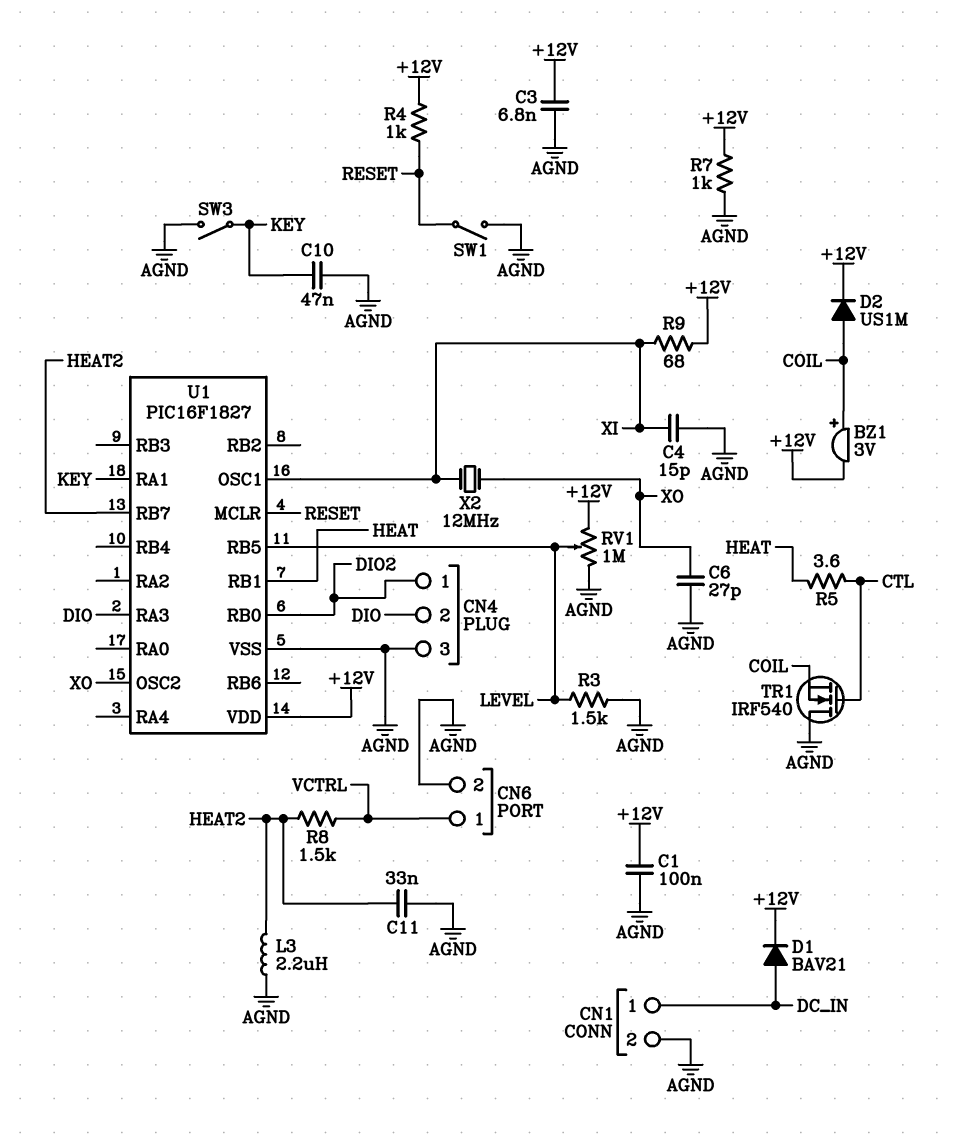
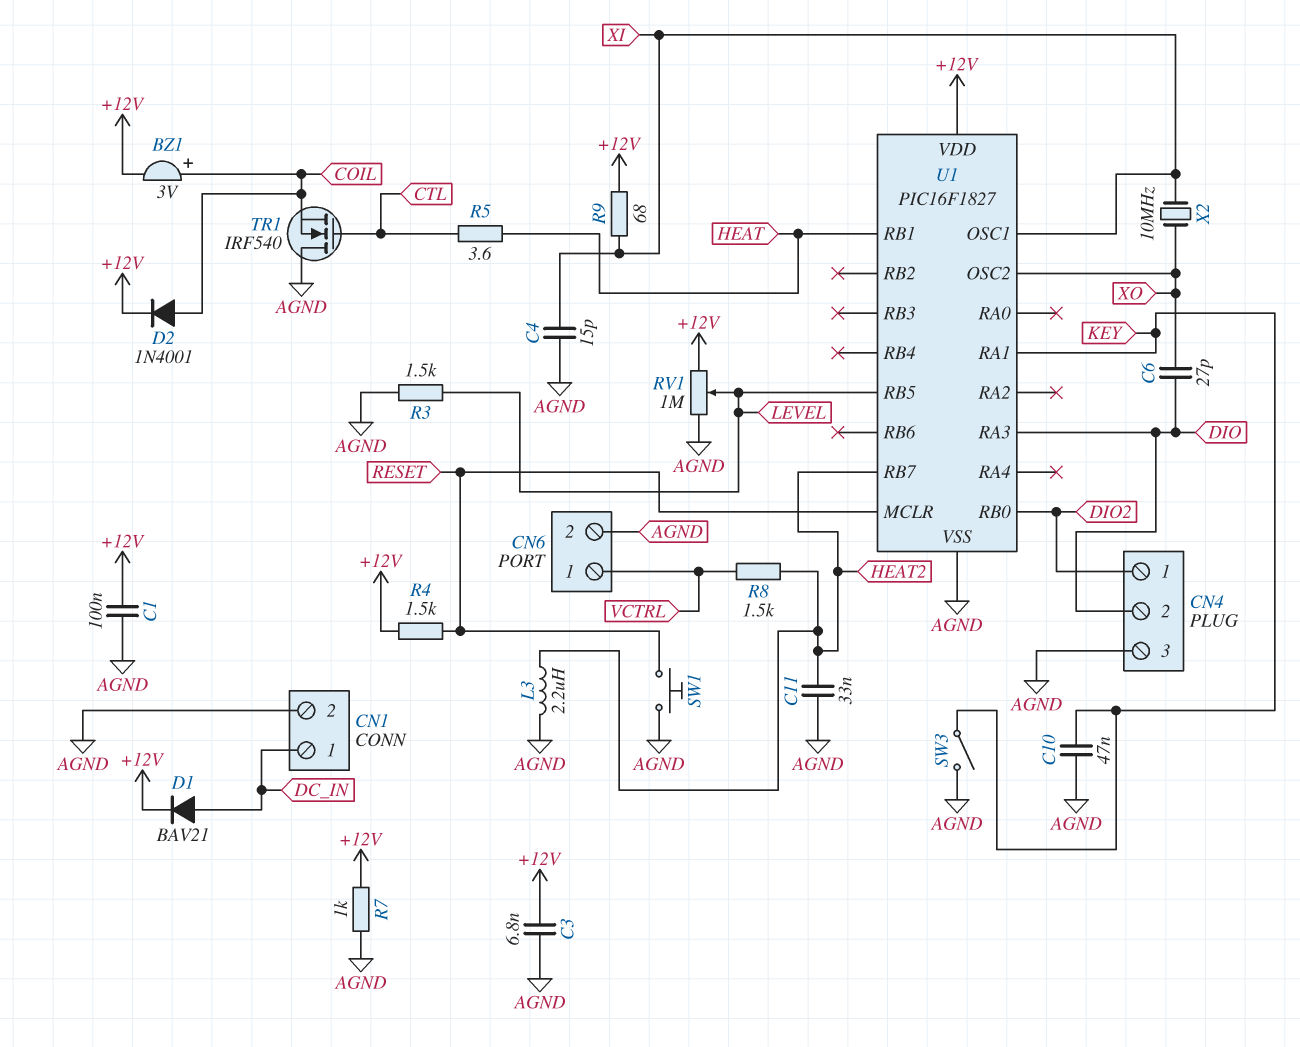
C6: 27pF (AGND, XO) -> 27pF (DIO, XO)
D2: diode US1M (A COIL, K +12V) -> diode 1N4001 (A COIL, K +12V)
R4: 1k (+12V, RESET) -> 1.5k (+12V, RESET)
SW1: switch (AGND, RESET) -> button (AGND, RESET)
X2: 12MHz (XI, XO) -> 10MHz (XI, XO)

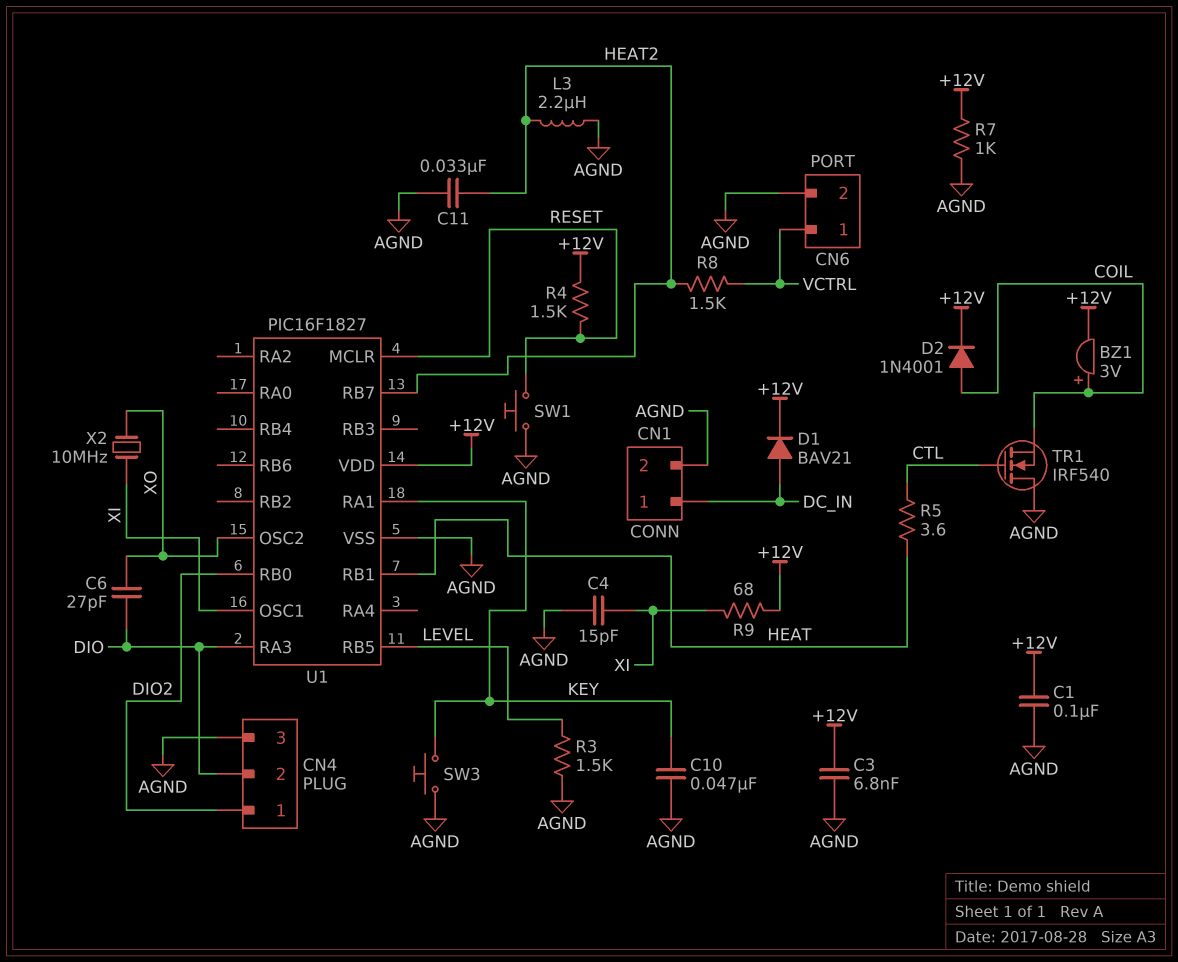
RV1: 1M (+12V, AGND, wiper LEVEL) -> none
SW3: switch (AGND, KEY) -> button (AGND, KEY)

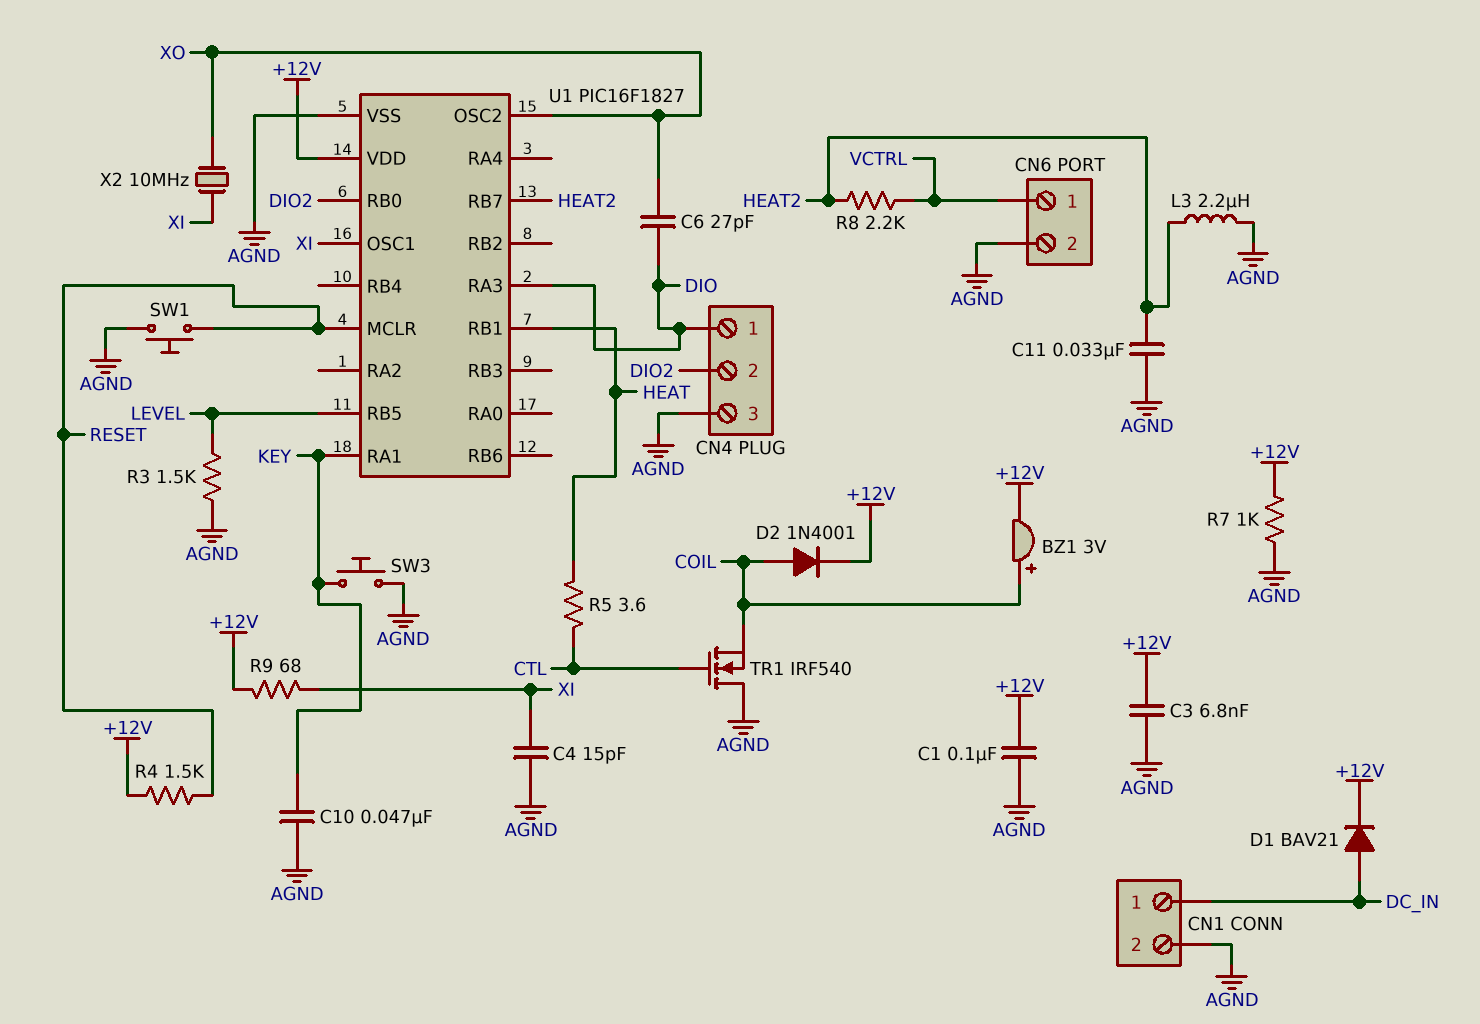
CN4 pin 1: DIO2 -> DIO
CN4 pin 2: DIO -> DIO2
R8: 1.5k (HEAT2, VCTRL) -> 2.2k (HEAT2, VCTRL)

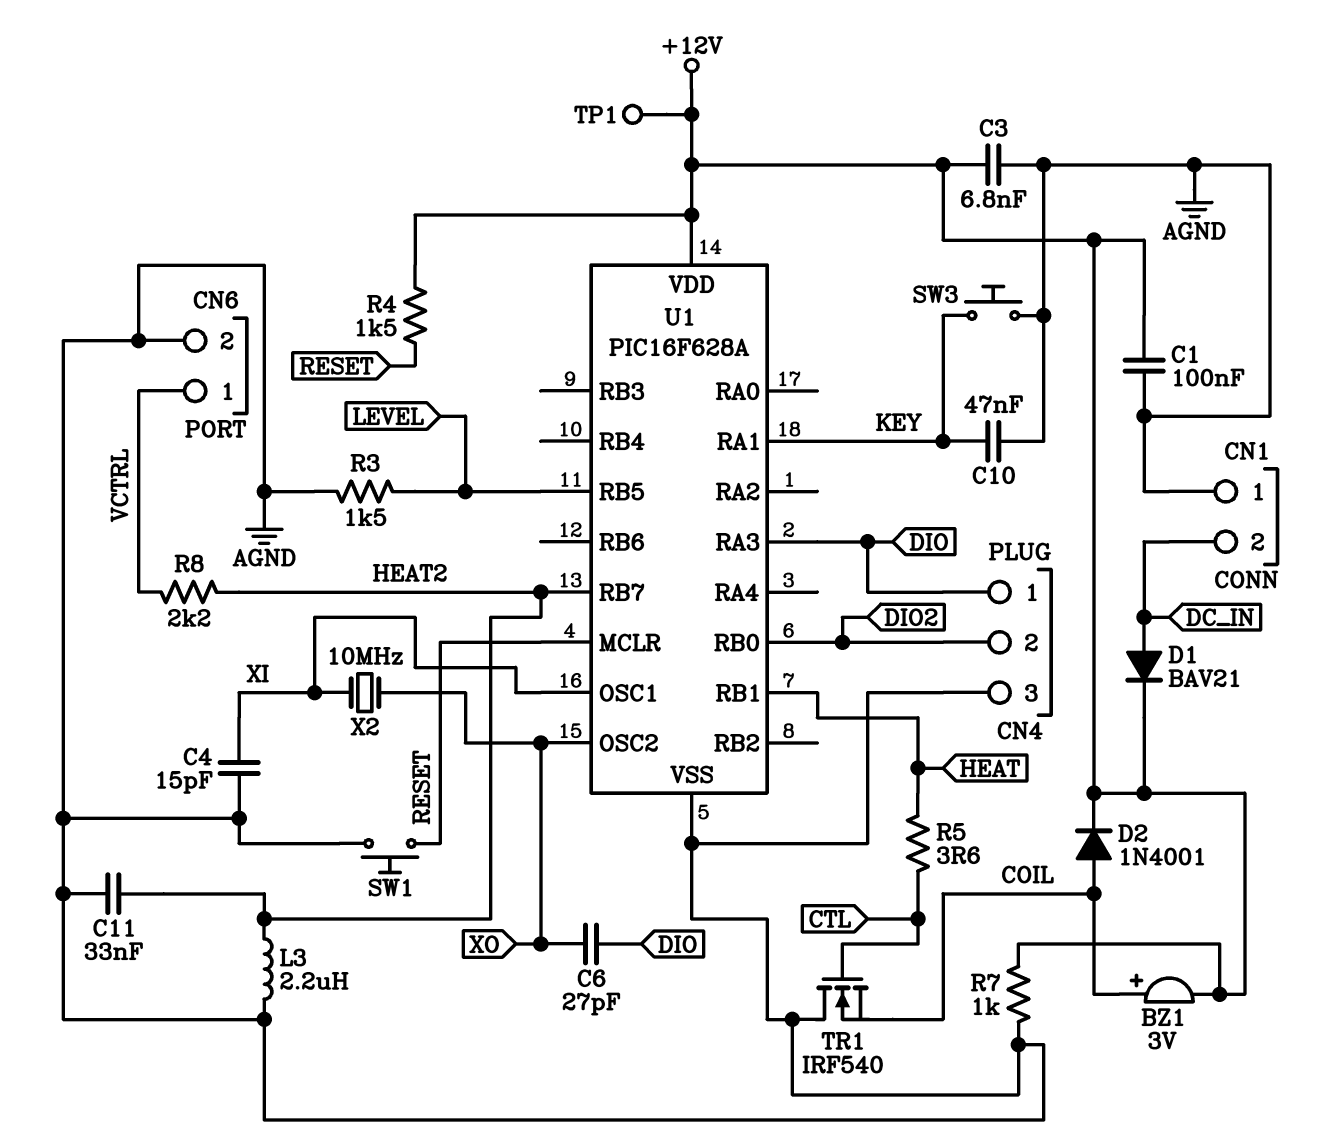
CN1 pin 1: DC_IN -> AGND
CN1 pin 2: AGND -> DC_IN
R9: 68 (+12V, XI) -> none
TP1: none -> test point (+12V)
U1: PIC16F1827 -> PIC16F628A

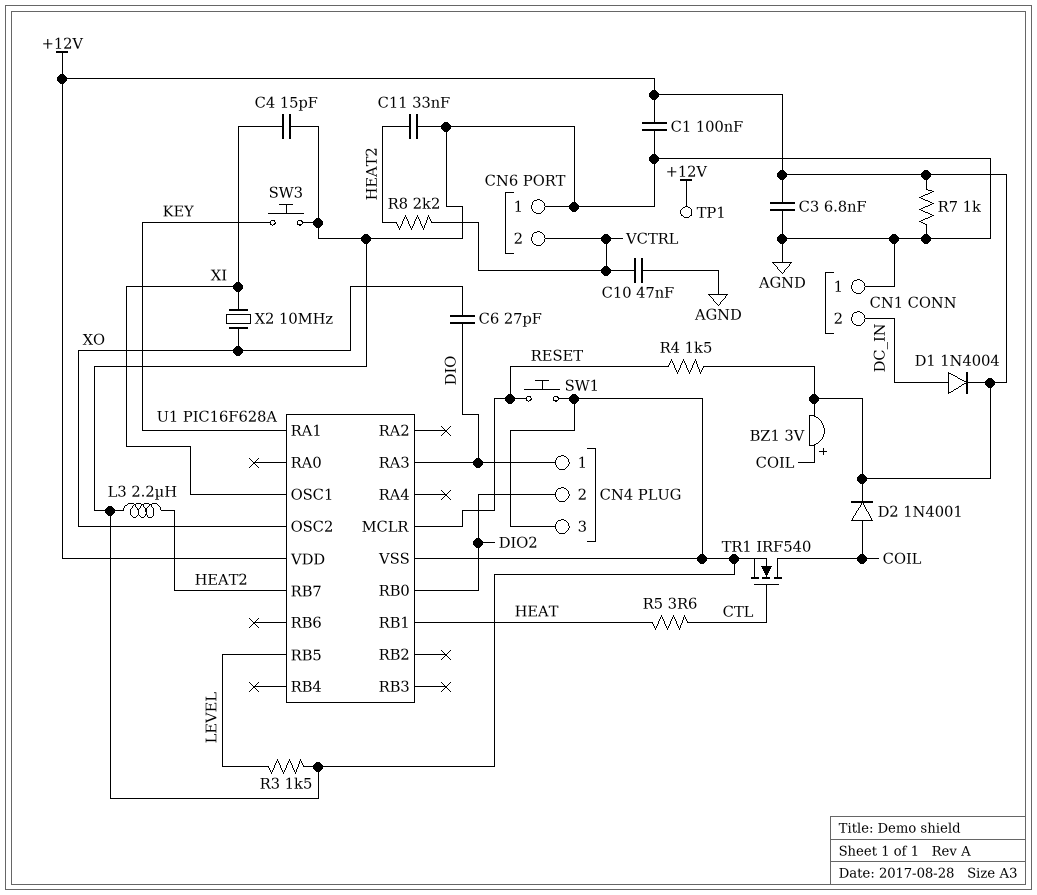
C10: 47nF (AGND, KEY) -> 47nF (AGND, VCTRL)
CN6 pin 1: VCTRL -> AGND
CN6 pin 2: AGND -> VCTRL
D1: diode BAV21 (A DC_IN, K +12V) -> diode 1N4004 (A DC_IN, K +12V)
TR1: NMOS IRF540 (G CTL, D AGND, S COIL) -> NMOS IRF540 (G CTL, D COIL, S AGND)

